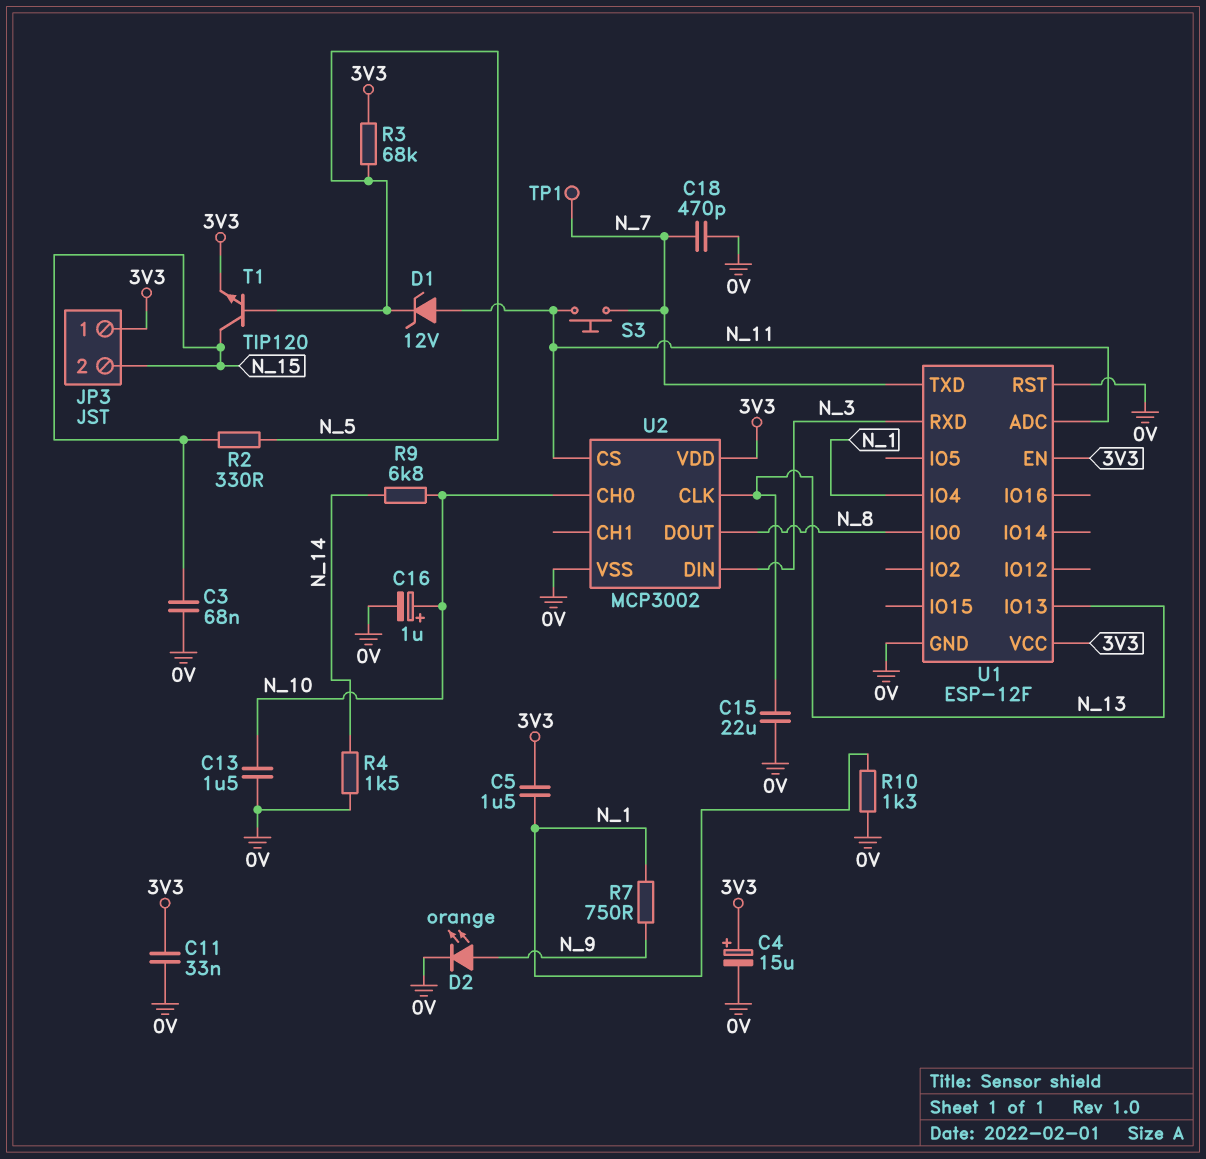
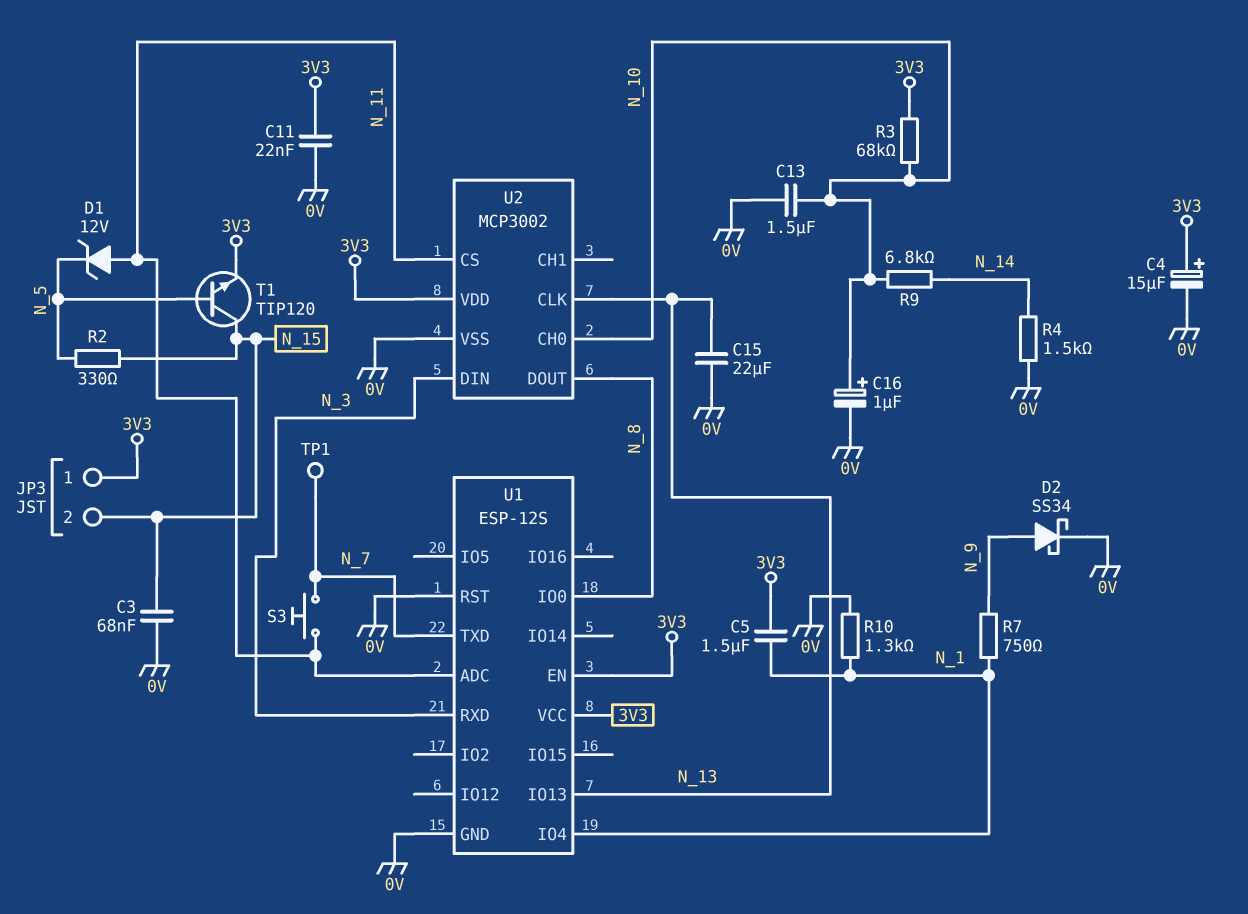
C11: 33nF (0V, 3V3) -> 22nF (0V, 3V3)
C18: 470pF (0V, N_7) -> none
D2: LED orange (A N_9, K 0V) -> schottky SS34 (A N_9, K 0V)
R3: 68k (3V3, N_5) -> 68k (3V3, N_10)
U1: ESP-12F -> ESP-12S

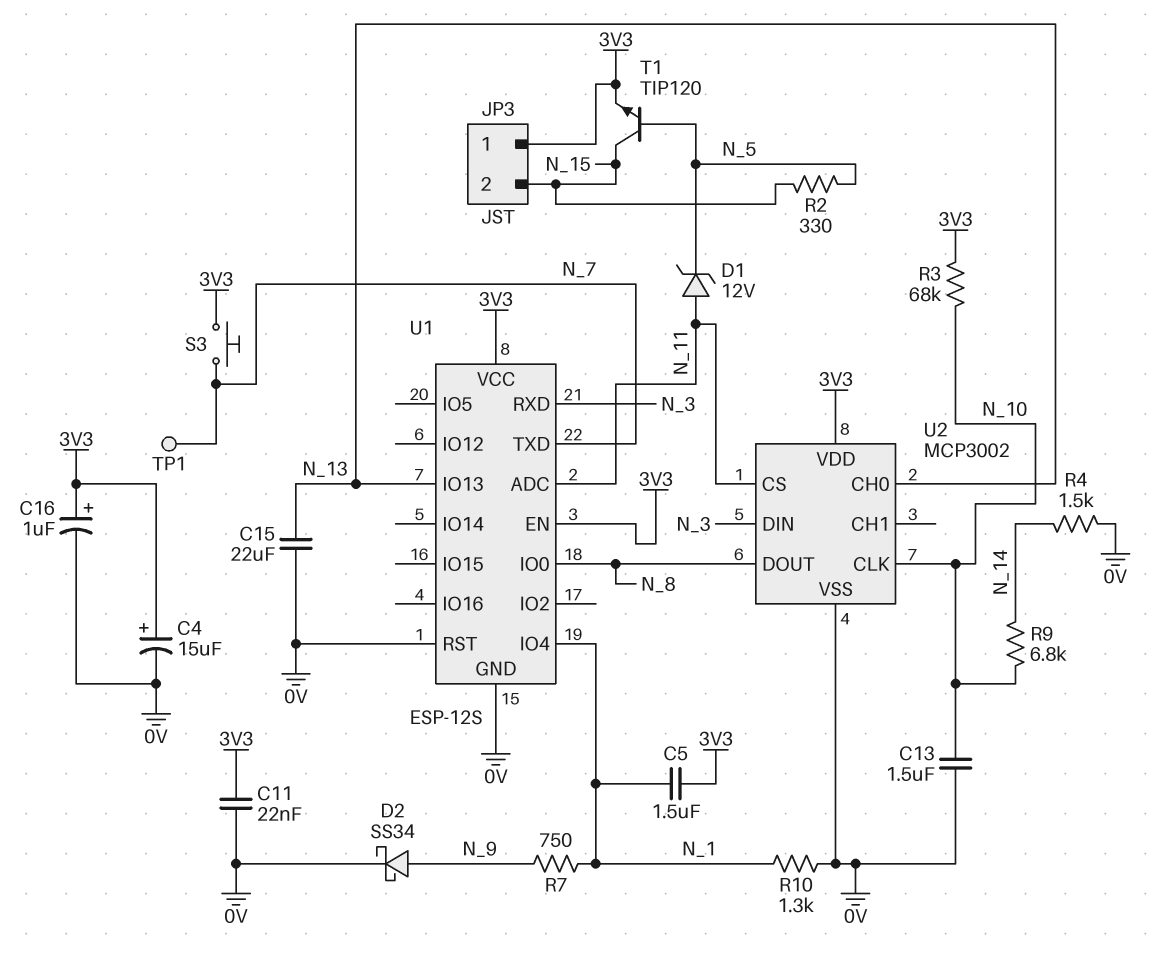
C3: 68nF (0V, N_15) -> none
C16: 1uF (plus N_10, minus 0V) -> 1uF (plus 3V3, minus 0V)
S3: button (N_7, N_11) -> button (3V3, N_7)
U2 pin CH0: N_10 -> N_13
U2 pin CLK: N_13 -> N_10

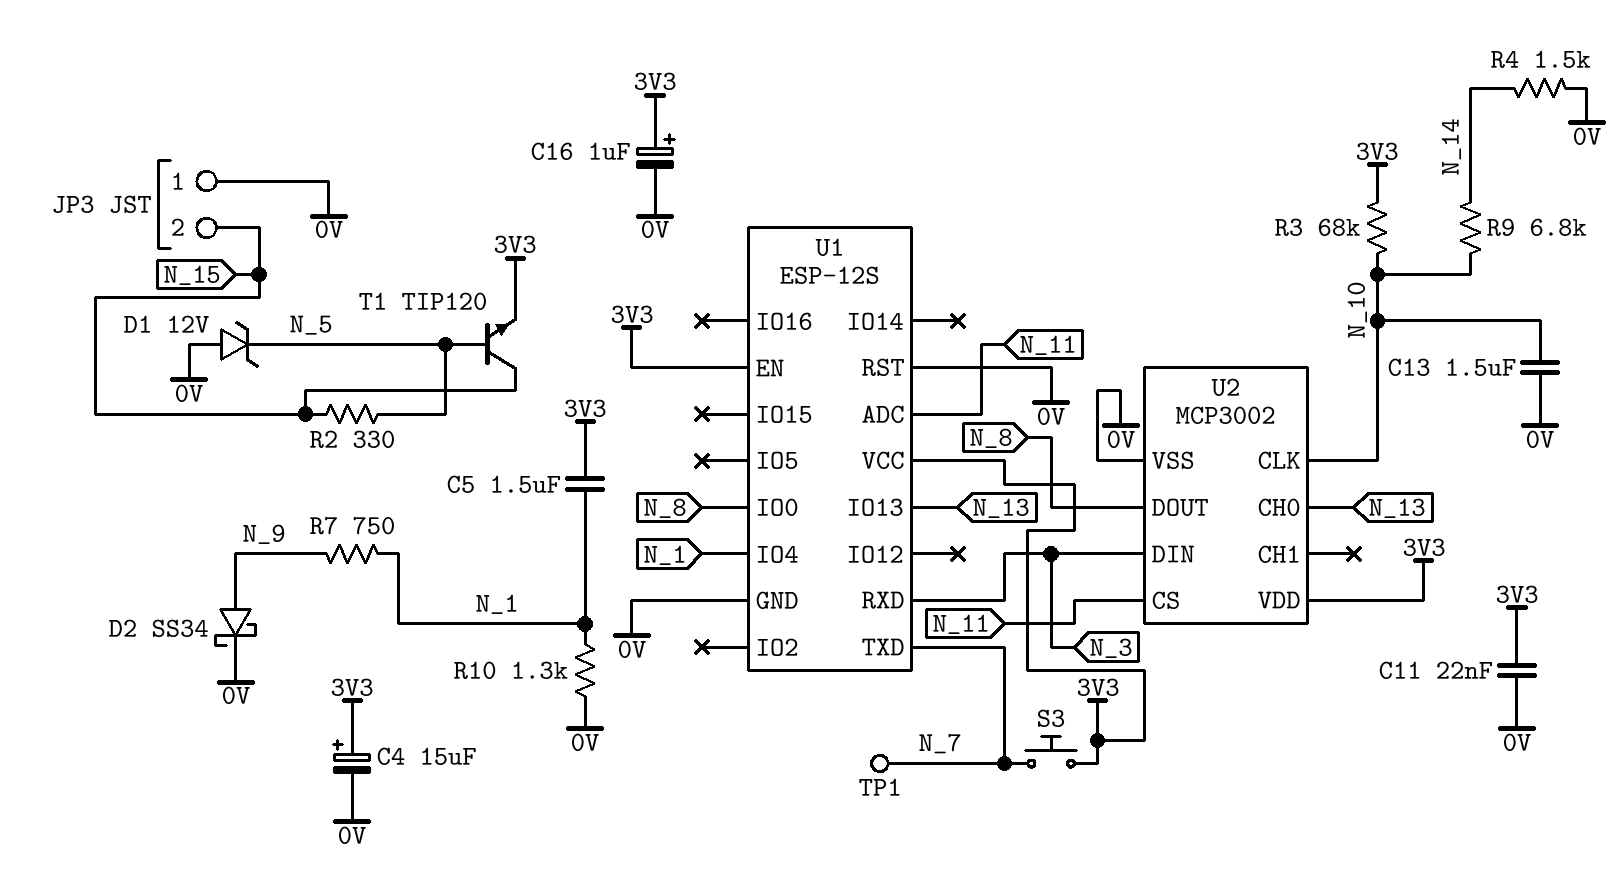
C15: 22uF (0V, N_13) -> none
D1: zener 12V (A N_11, K N_5) -> zener 12V (A 0V, K N_5)
JP3 pin 1: 3V3 -> 0V

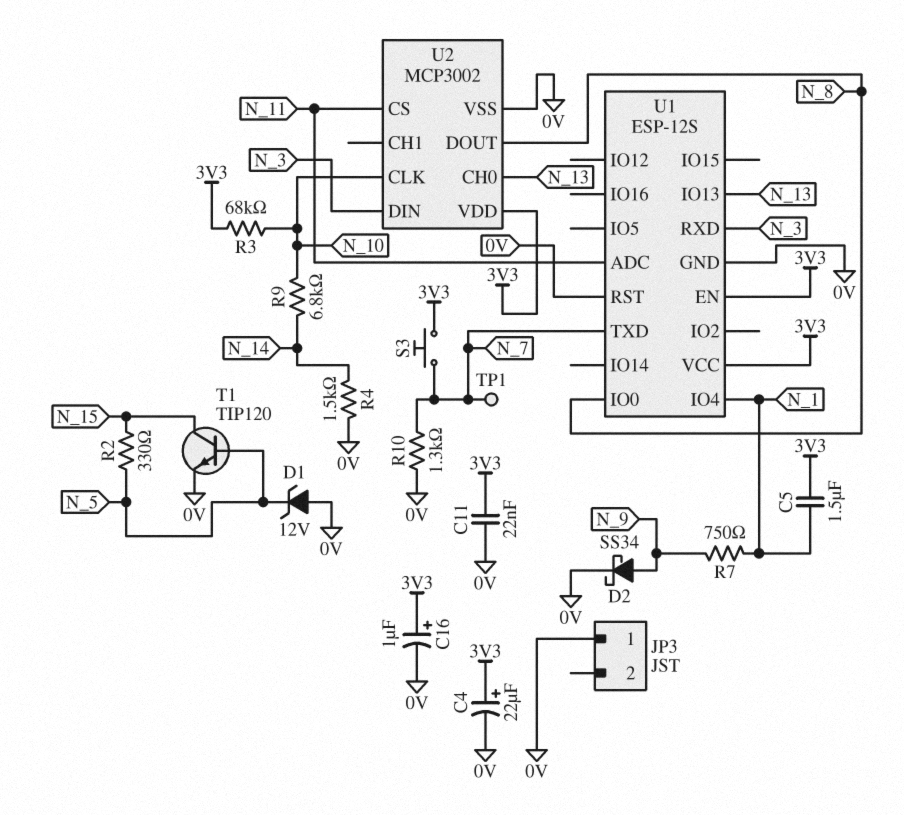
C4: 15uF (plus 3V3, minus 0V) -> 22uF (plus 3V3, minus 0V)
C13: 1.5uF (0V, N_10) -> none
JP3 pin 2: N_15 -> none
R10: 1.3k (0V, N_1) -> 1.3k (0V, N_7)
T1: NPN TIP120 (B N_5, C N_15, E 3V3) -> NPN TIP120 (B N_5, C N_15, E 0V)

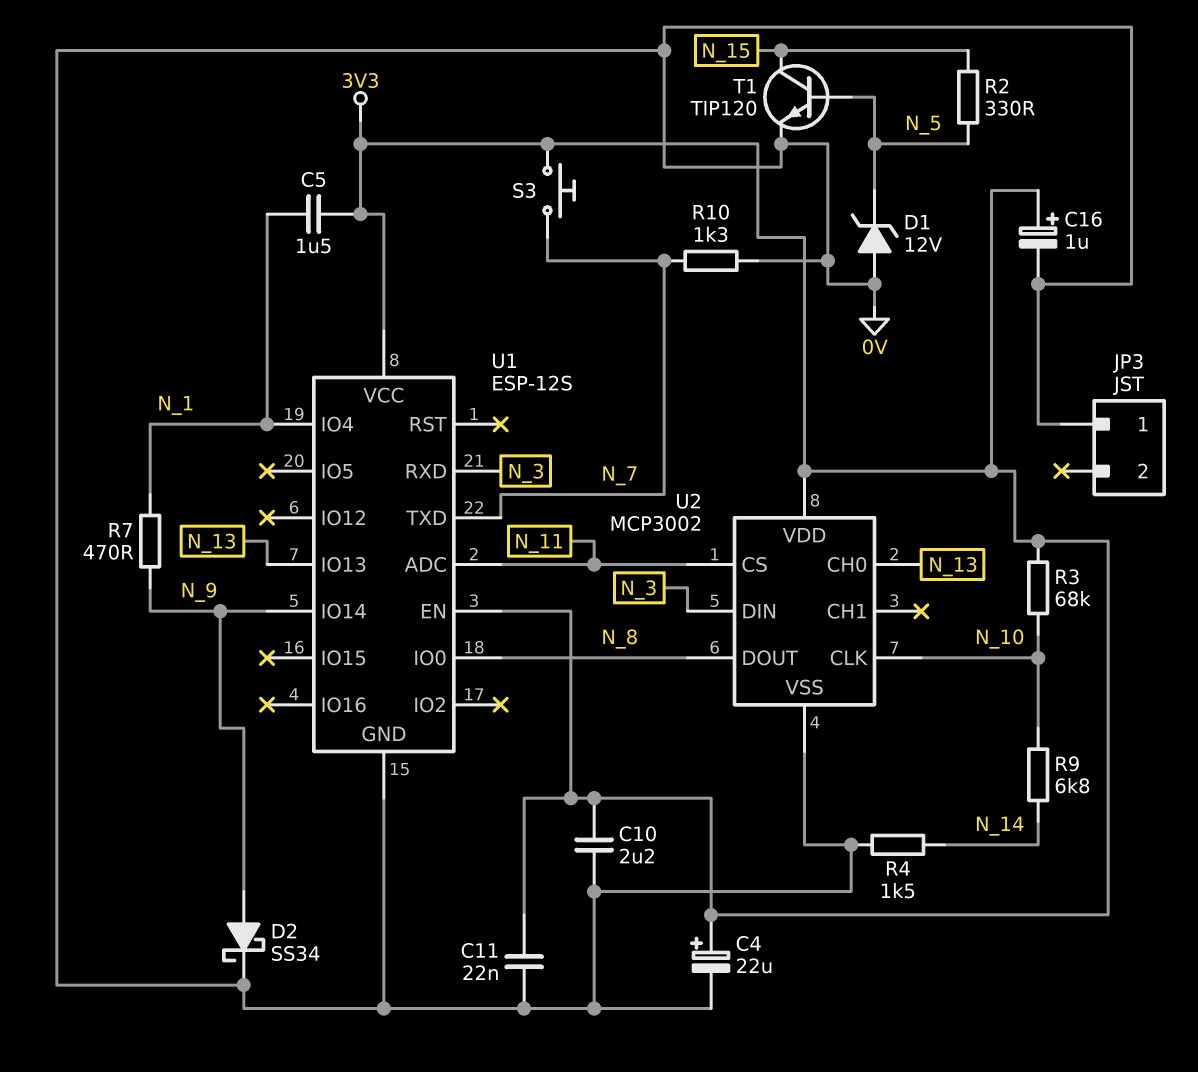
C10: none -> 2.2uF (0V, 3V3)
R7: 750 (N_1, N_9) -> 470 (N_1, N_9)
TP1: test point (N_7) -> none
U1 pin IO14: none -> N_9
U1 pin RST: 0V -> none

